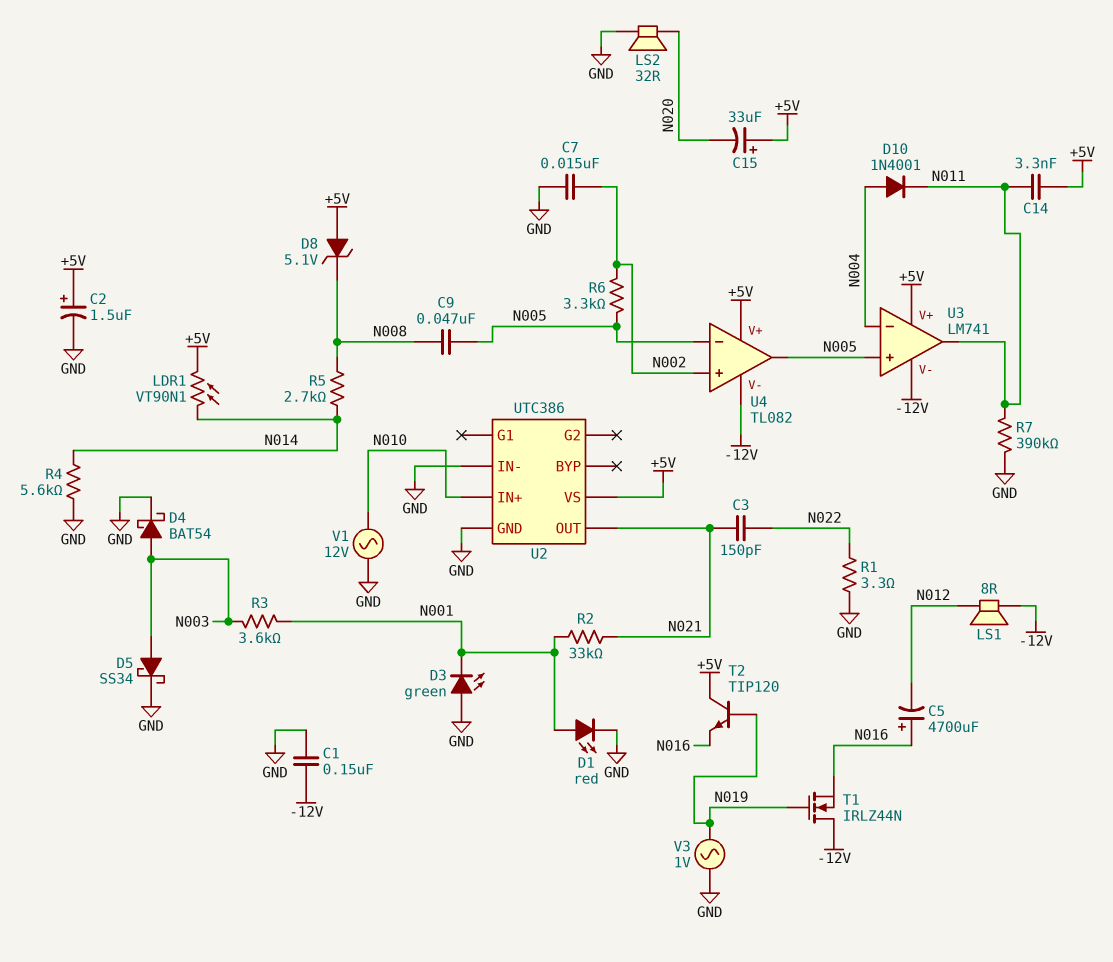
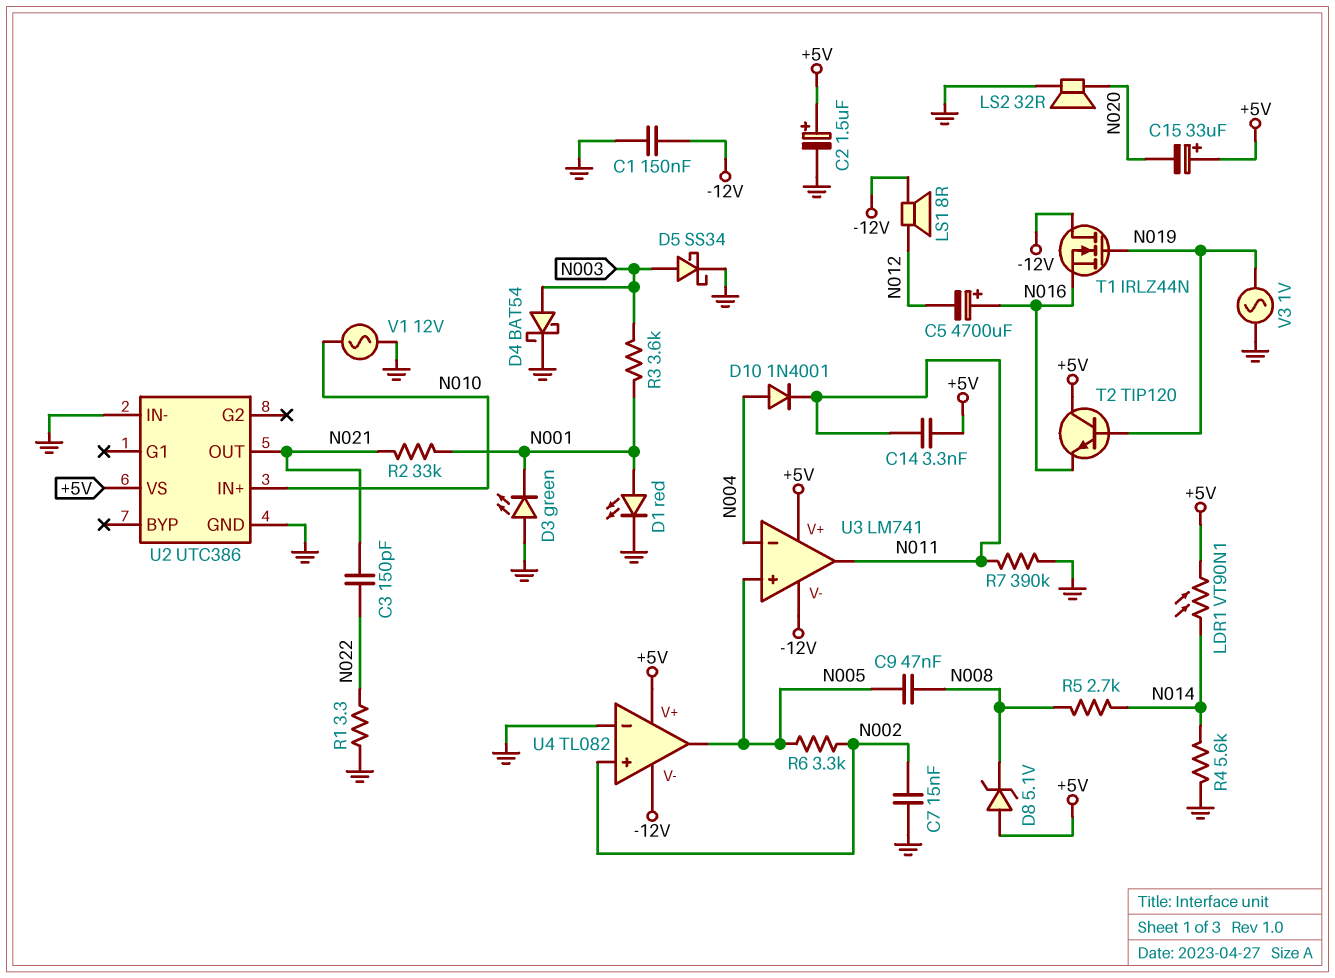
U4 pin in-: N005 -> GND

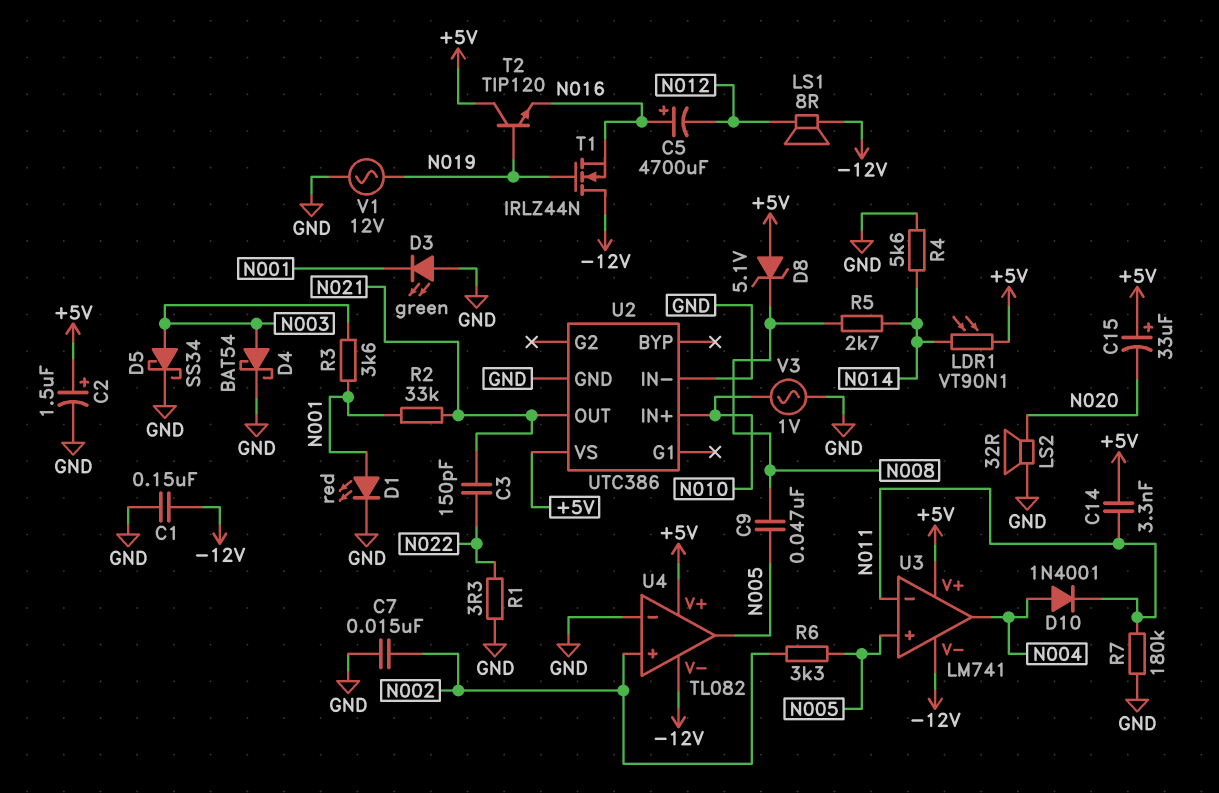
R7: 390k (GND, N011) -> 180k (GND, N011)
U3 pin in-: N004 -> N011
U3 pin out: N011 -> N004
V1: AC 12V (GND, N010) -> AC 12V (GND, N019)
V3: AC 1V (GND, N019) -> AC 1V (GND, N010)

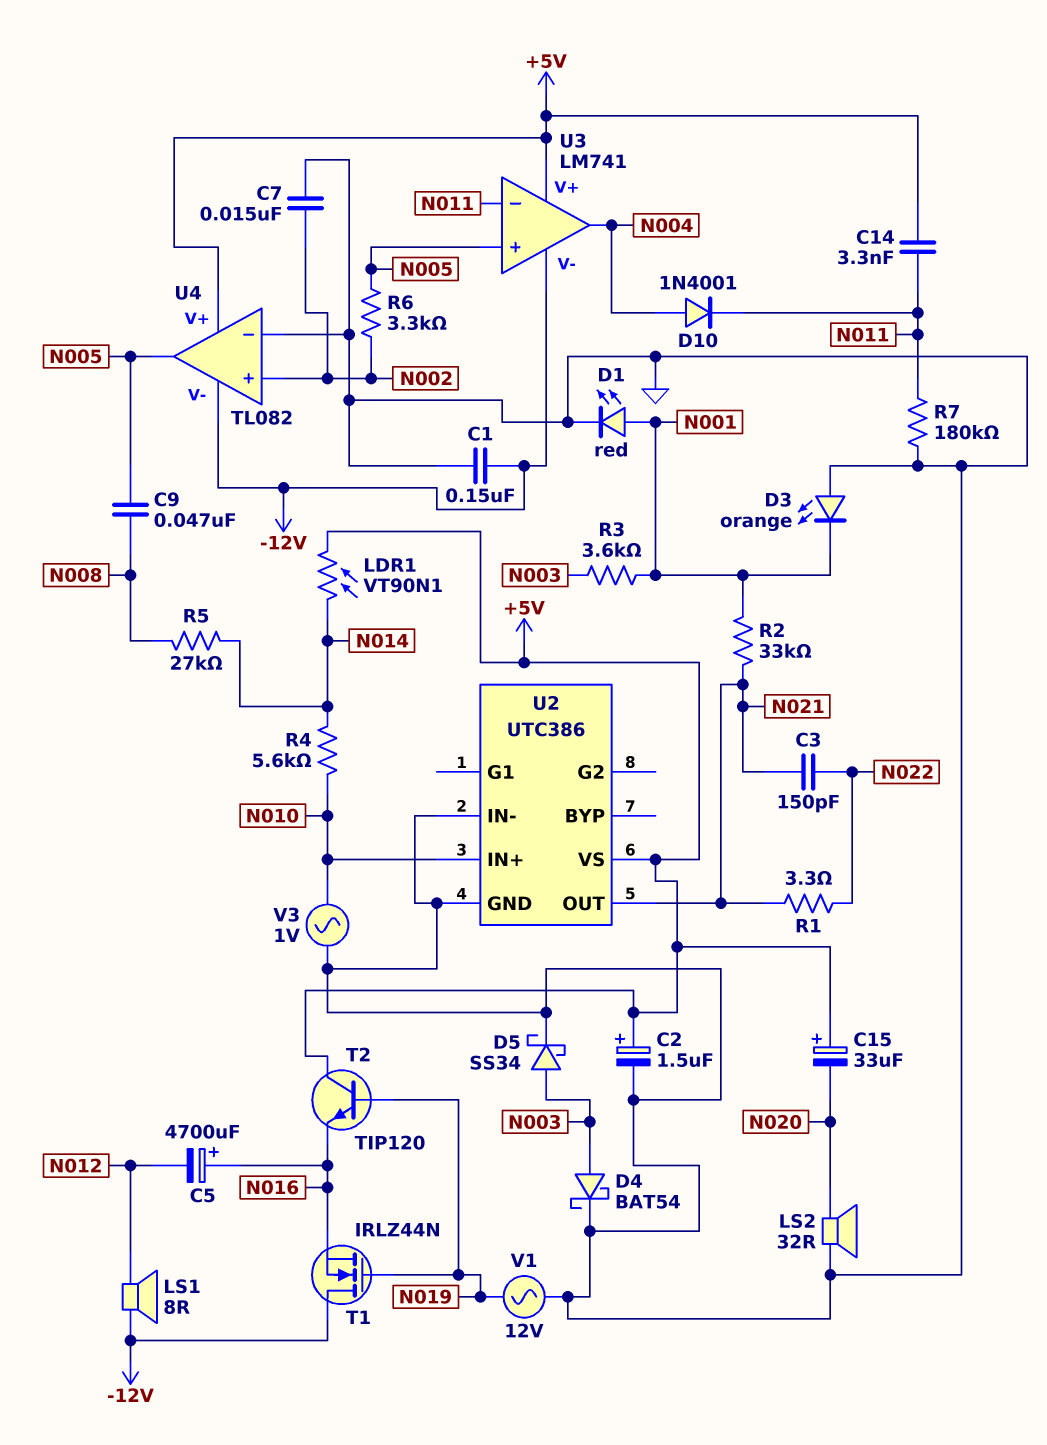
D3: LED green (A GND, K N001) -> LED orange (A GND, K N001)
D8: zener 5.1V (A +5V, K N008) -> none
R1: 3.3 (GND, N022) -> 3.3 (N021, N022)
R4: 5.6k (GND, N014) -> 5.6k (N010, N014)
R5: 2.7k (N008, N014) -> 27k (N008, N014)

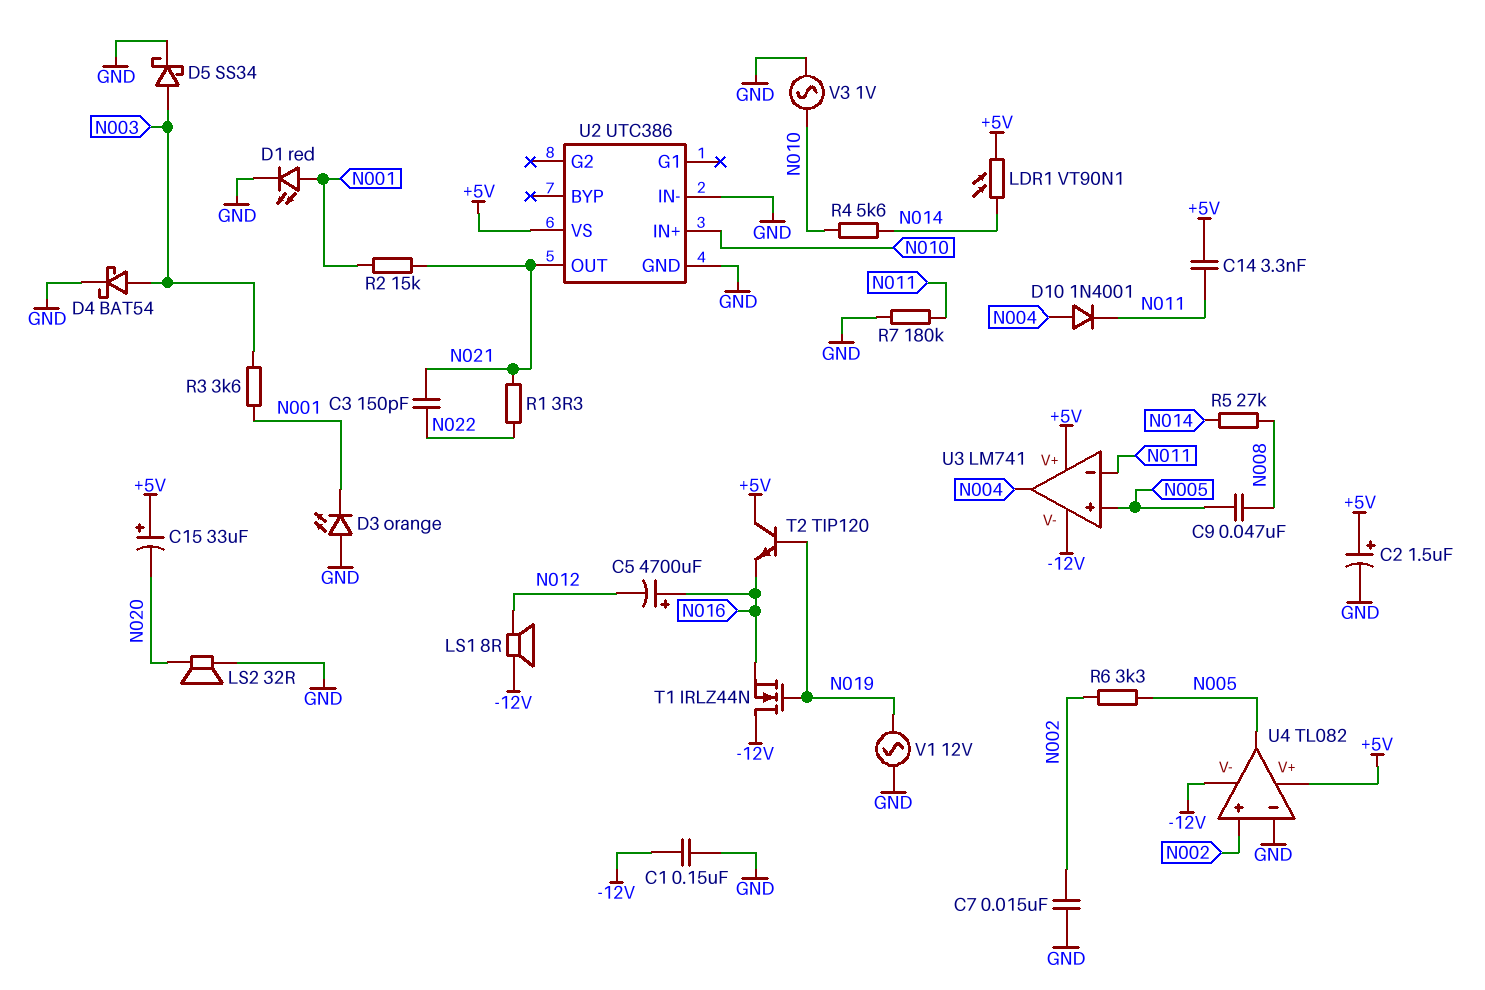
R2: 33k (N001, N021) -> 15k (N001, N021)

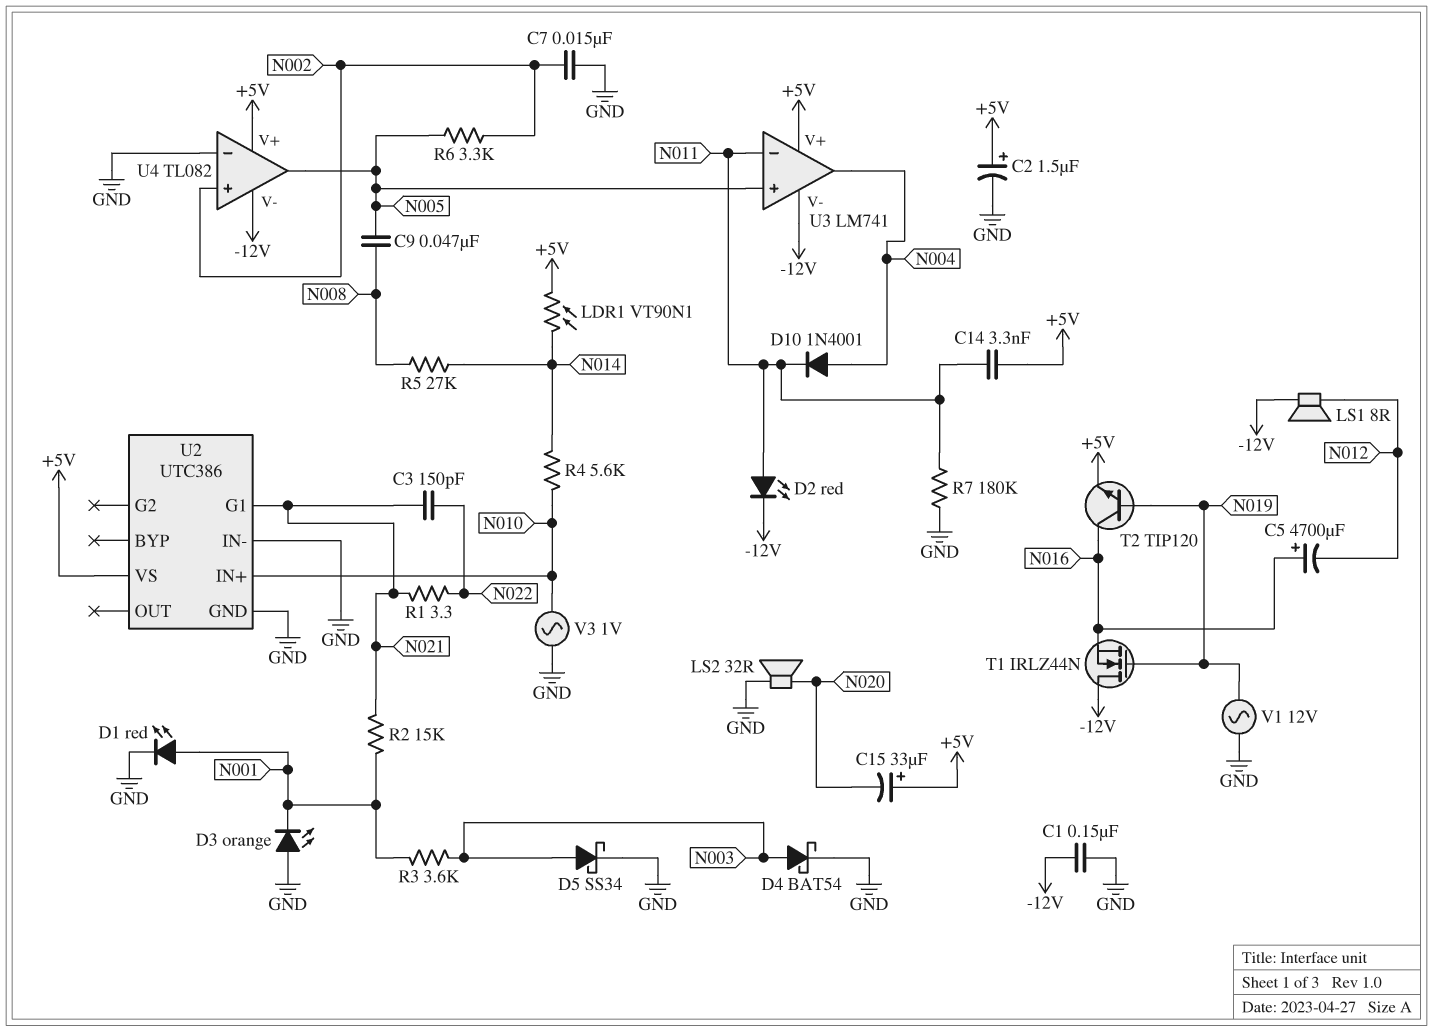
D2: none -> LED red (A N011, K -12V)
T2: NPN TIP120 (B N019, C +5V, E N016) -> NPN TIP120 (B N019, C N016, E +5V)
U2 pin G1: none -> N021
U2 pin OUT: N021 -> none

